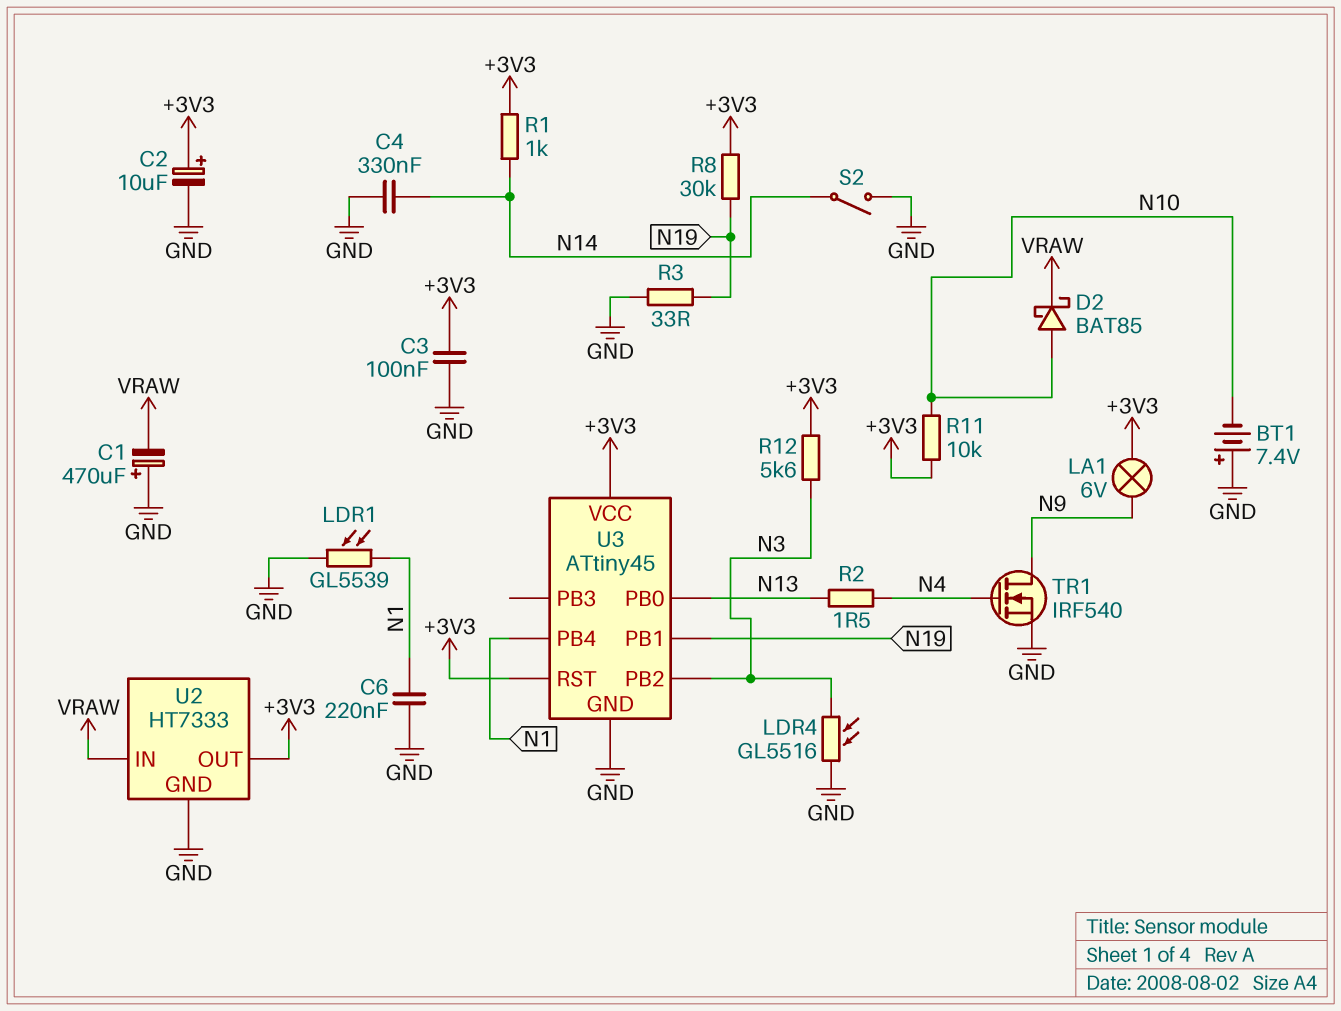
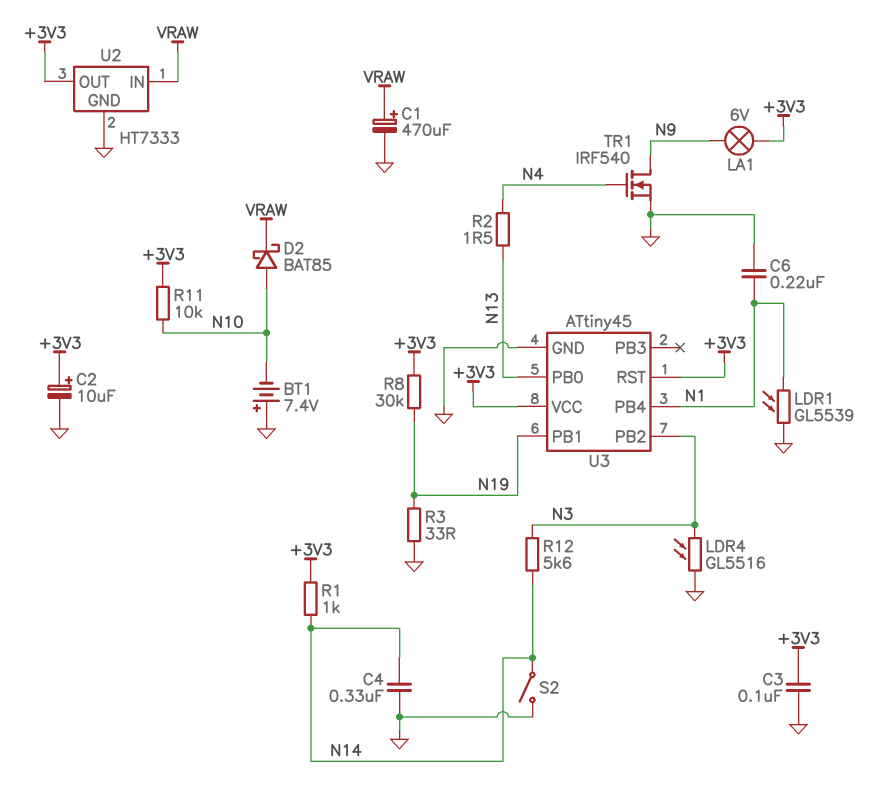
C1: 470uF (plus GND, minus VRAW) -> 470uF (plus VRAW, minus GND)
R12: 5.6k (+3V3, N3) -> 5.6k (N3, N14)

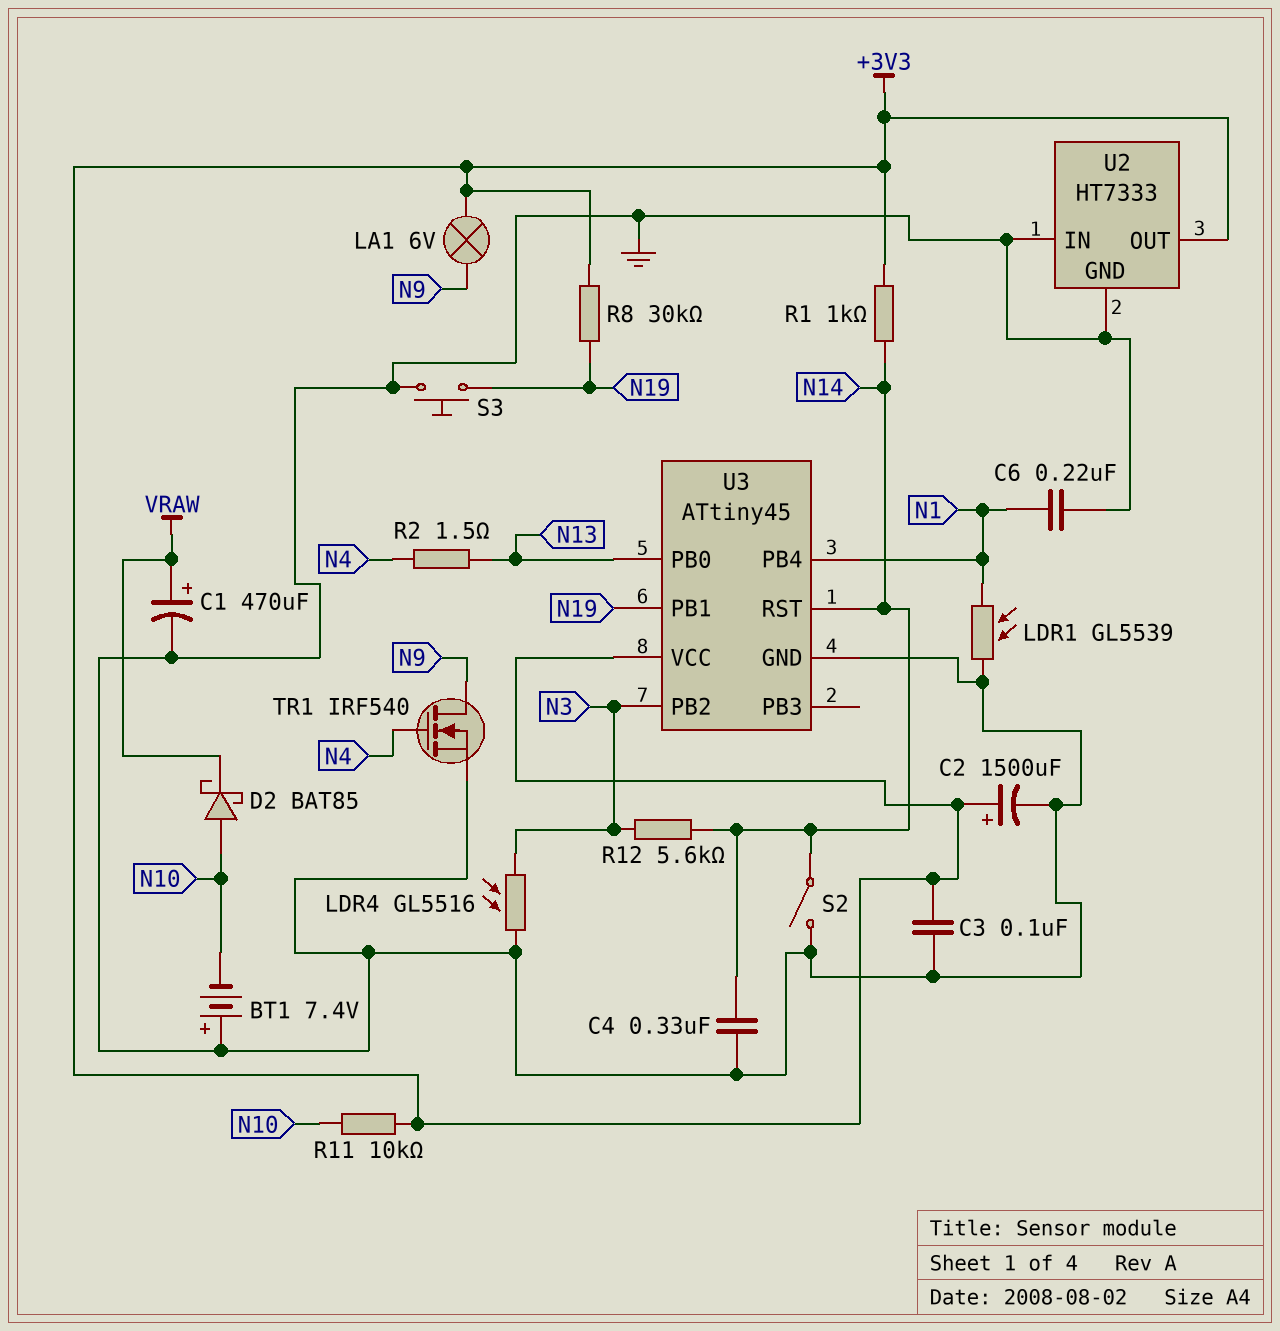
C2: 10uF (plus +3V3, minus GND) -> 1500uF (plus +3V3, minus GND)
R3: 33 (GND, N19) -> none
S3: none -> button (GND, N19)
U2 pin IN: VRAW -> GND
U3 pin RST: +3V3 -> N14

